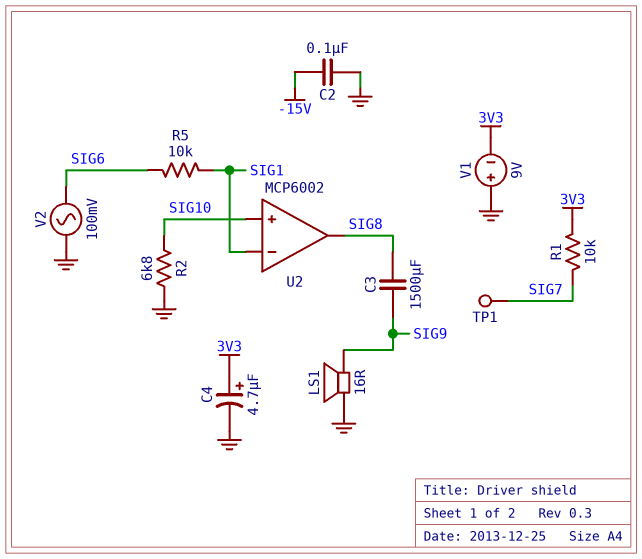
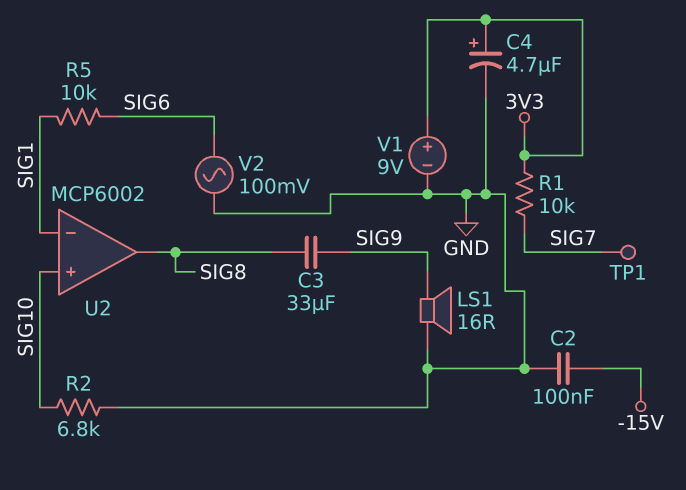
C3: 1500uF (SIG8, SIG9) -> 33uF (SIG8, SIG9)
V1: 9V (plus GND, minus 3V3) -> 9V (plus 3V3, minus GND)

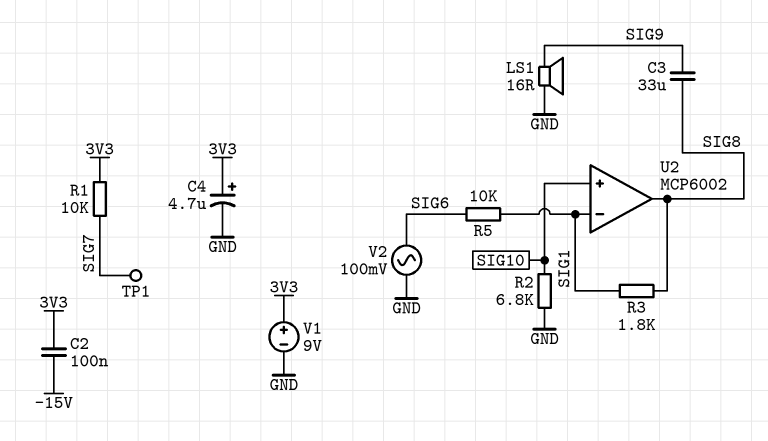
C2: 100nF (-15V, GND) -> 100nF (-15V, 3V3)
R3: none -> 1.8k (SIG1, SIG8)

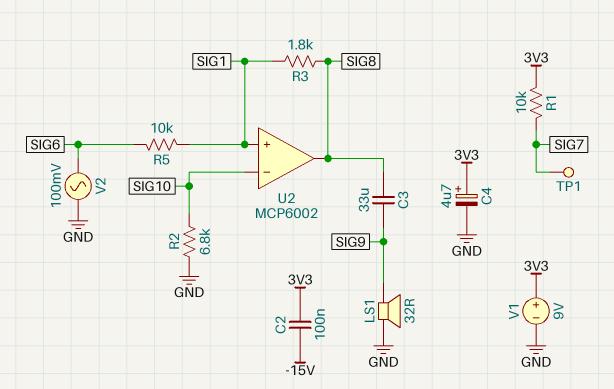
LS1: speaker 16R (GND, SIG9) -> speaker 32R (GND, SIG9)
U2 pin in+: SIG10 -> SIG1
U2 pin in-: SIG1 -> SIG10

